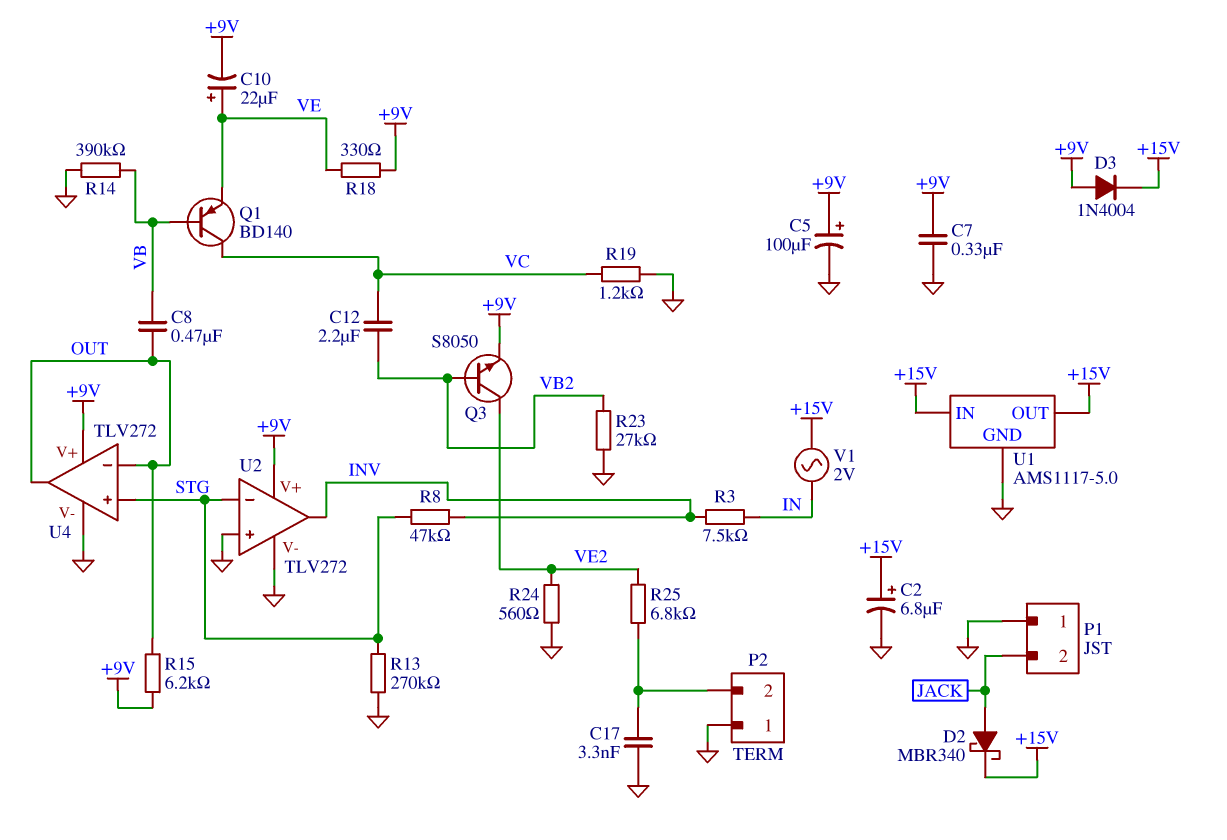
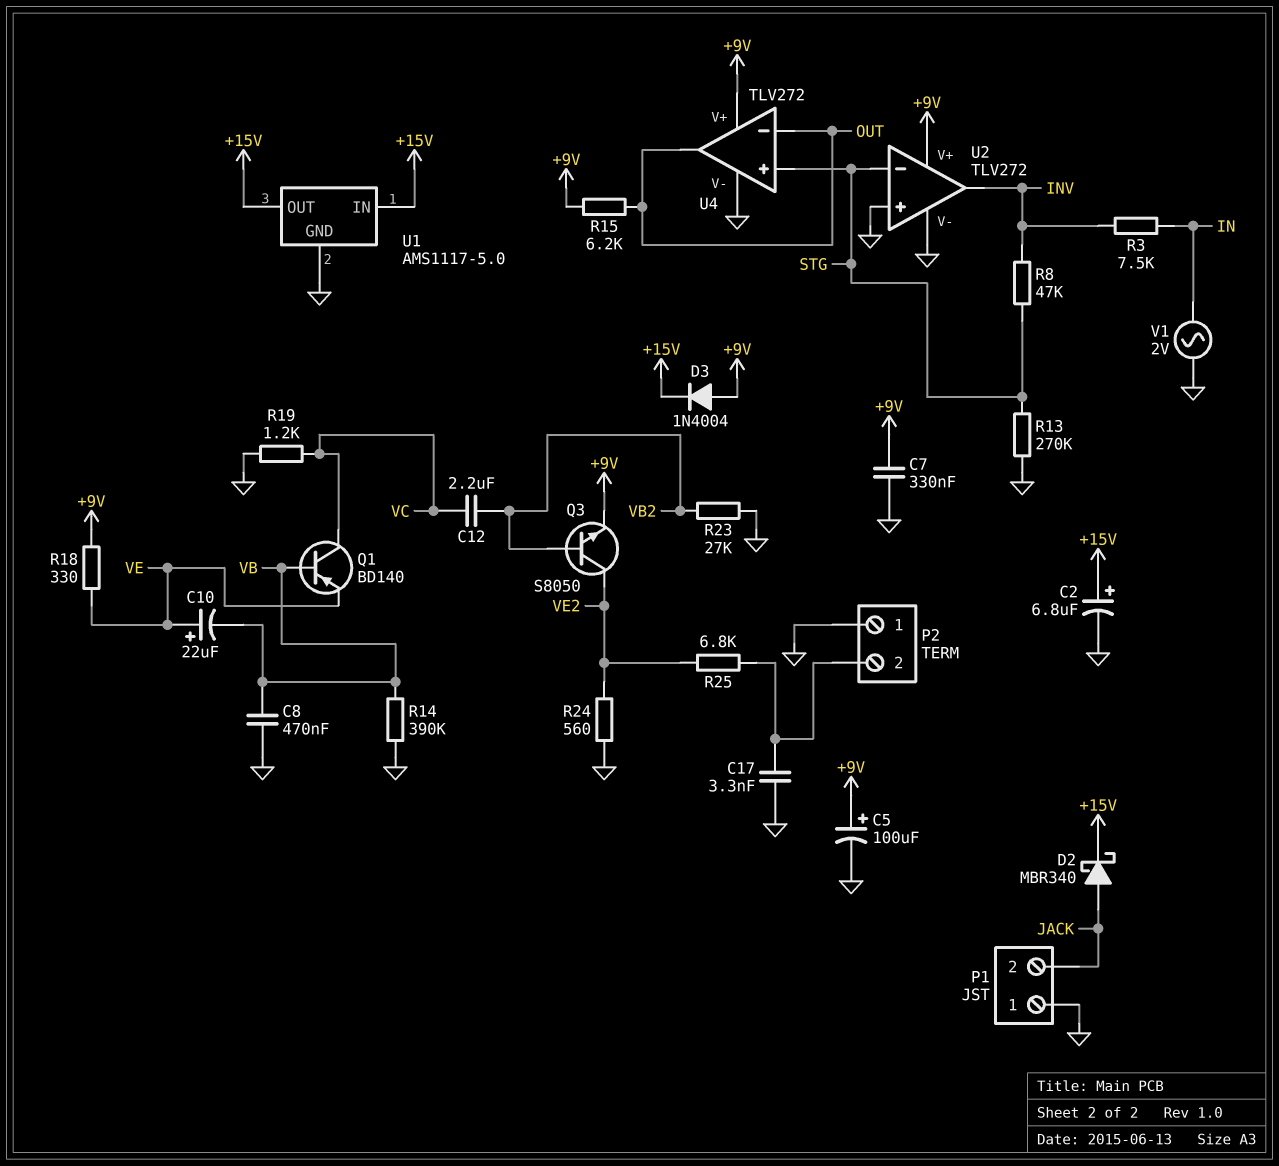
C8: 470nF (OUT, VB) -> 470nF (GND, VB)
C10: 22uF (plus VE, minus +9V) -> 22uF (plus VE, minus VB)
V1: AC 2V (+15V, IN) -> AC 2V (GND, IN)

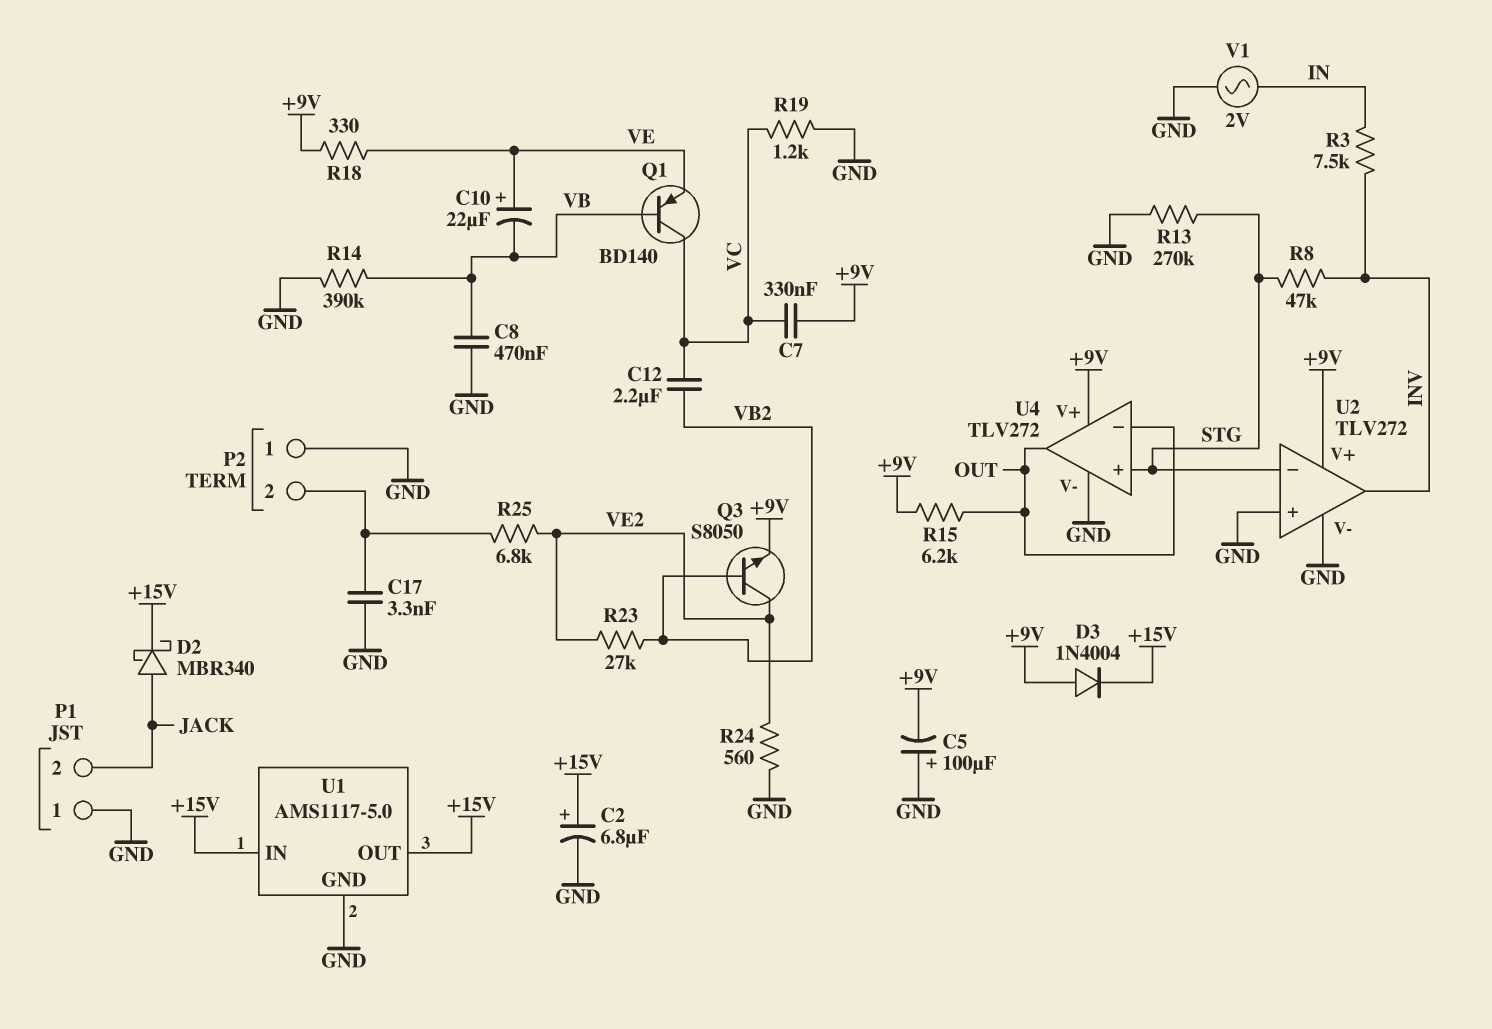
C5: 100uF (plus +9V, minus GND) -> 100uF (plus GND, minus +9V)
C7: 330nF (+9V, GND) -> 330nF (+9V, VC)
R23: 27k (GND, VB2) -> 27k (VB2, VE2)

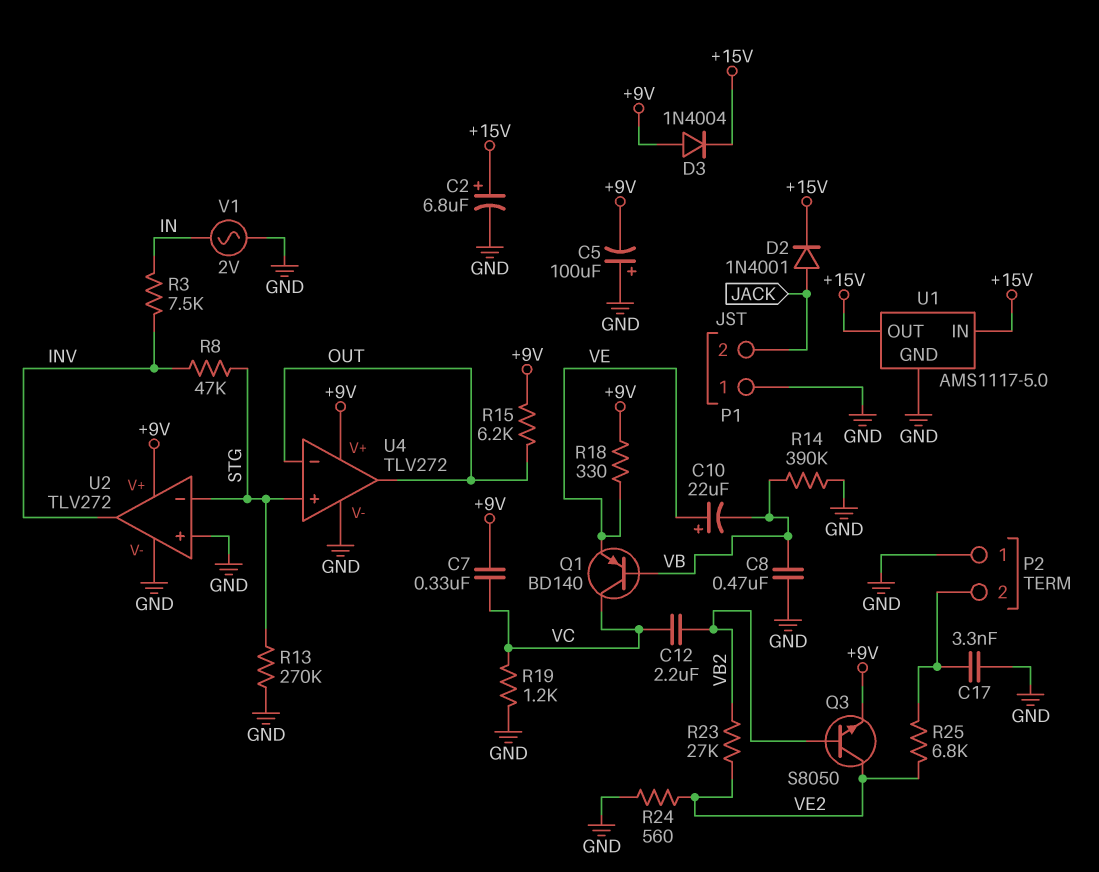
D2: schottky MBR340 (A JACK, K +15V) -> diode 1N4001 (A JACK, K +15V)

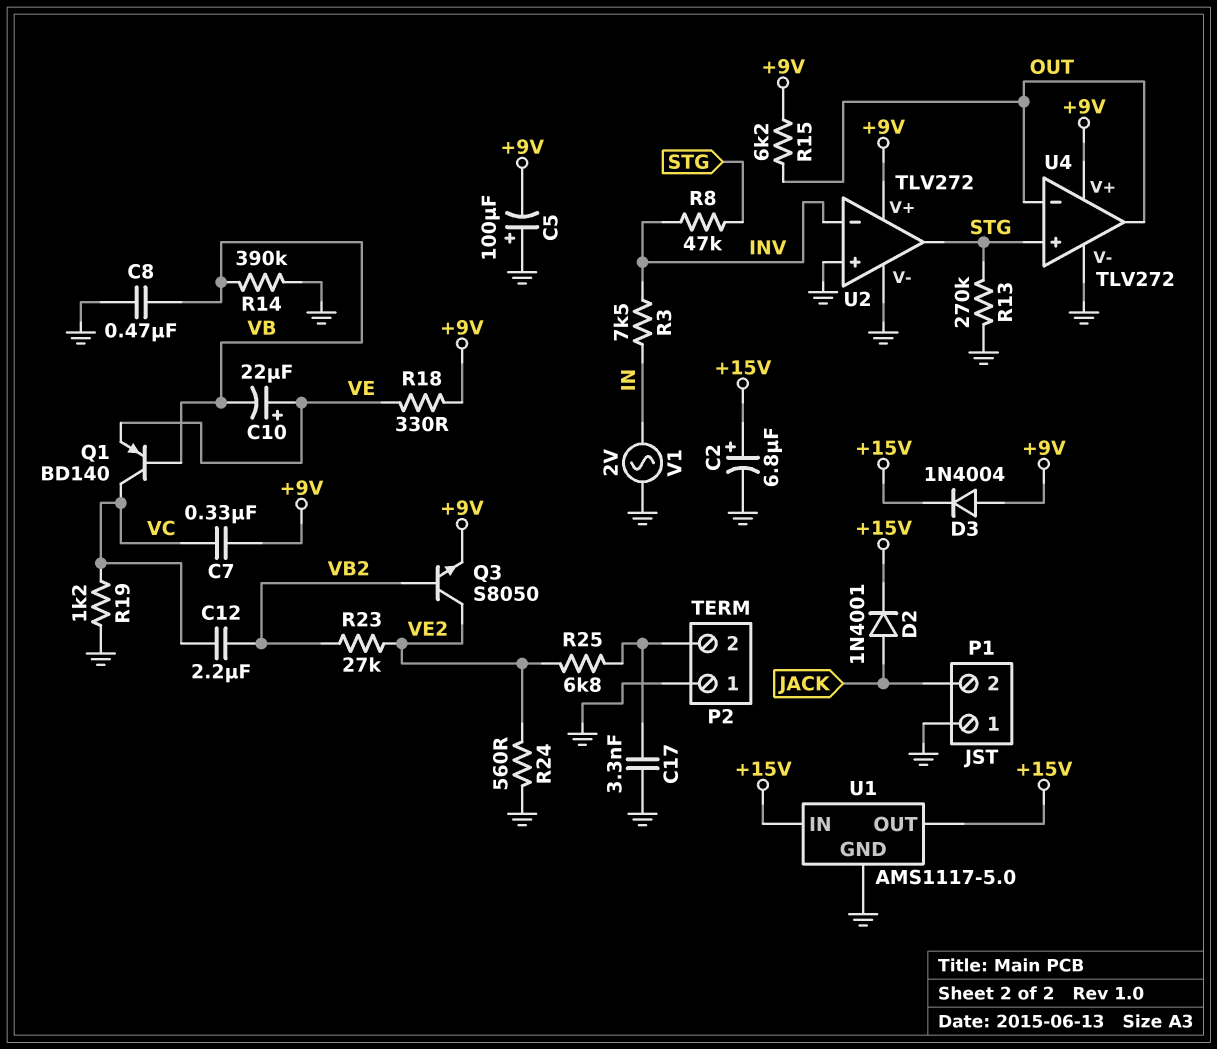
U2 pin in-: STG -> INV
U2 pin out: INV -> STG

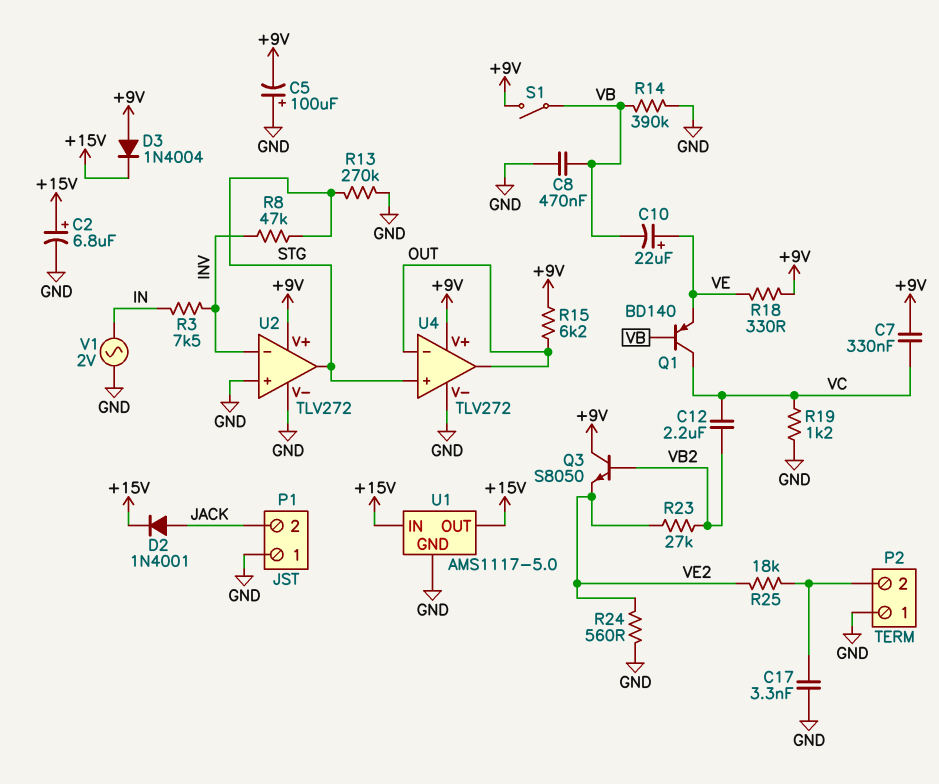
Q3: NPN S8050 (B VB2, C VE2, E +9V) -> NPN S8050 (B VB2, C +9V, E VE2)
R25: 6.8k (P2/2, VE2) -> 18k (P2/2, VE2)
S1: none -> switch (+9V, VB)

